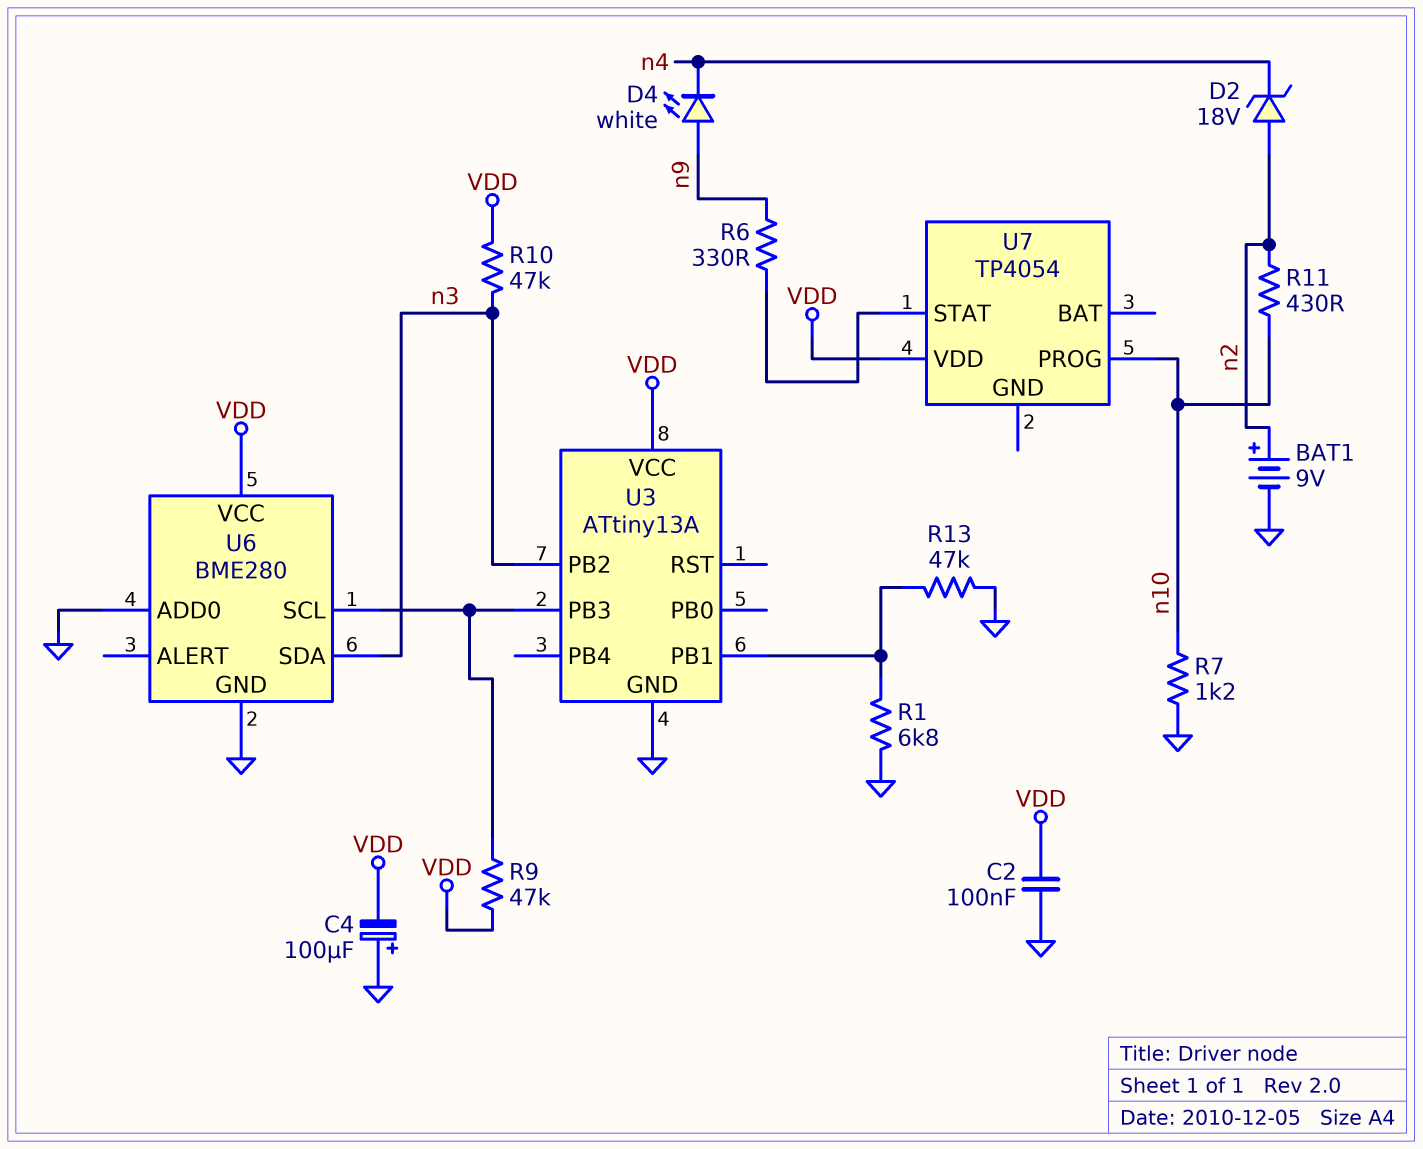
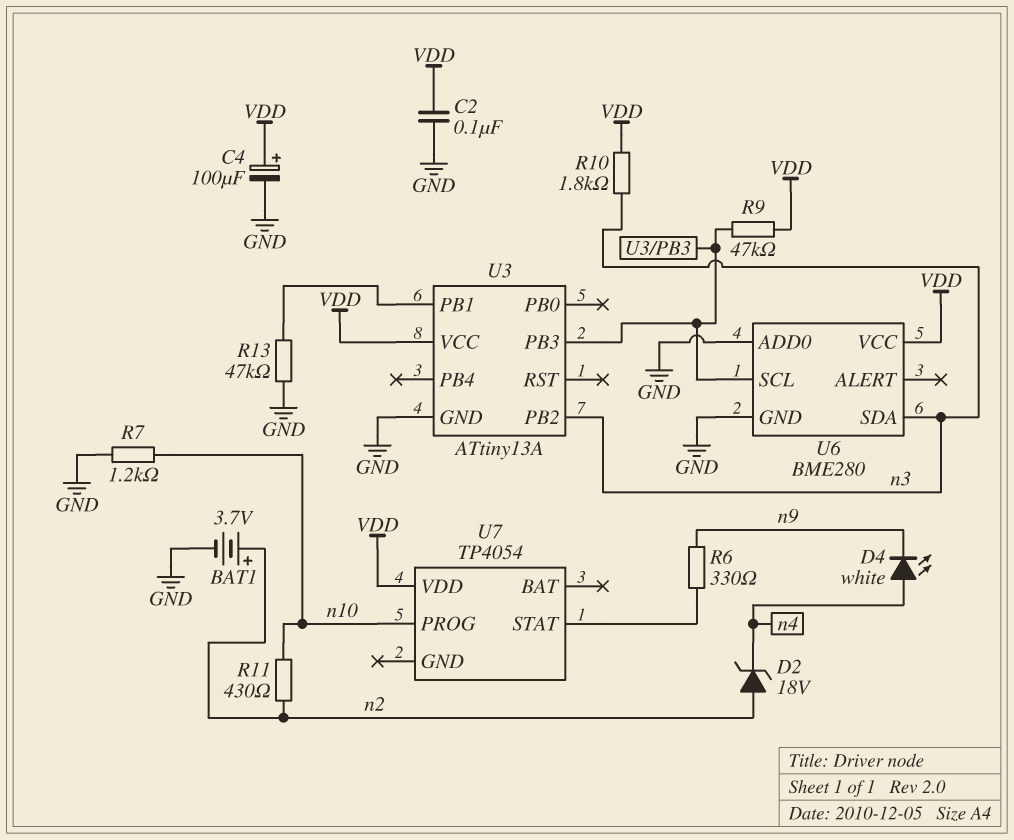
BAT1: 9V (plus n2, minus GND) -> 3.7V (plus n2, minus GND)
C4: 100uF (plus GND, minus VDD) -> 100uF (plus VDD, minus GND)
D4: LED white (A n9, K n4) -> LED white (A n4, K n9)
R1: 6.8k (GND, U3/PB1) -> none
R10: 47k (VDD, n3) -> 1.8k (VDD, n3)

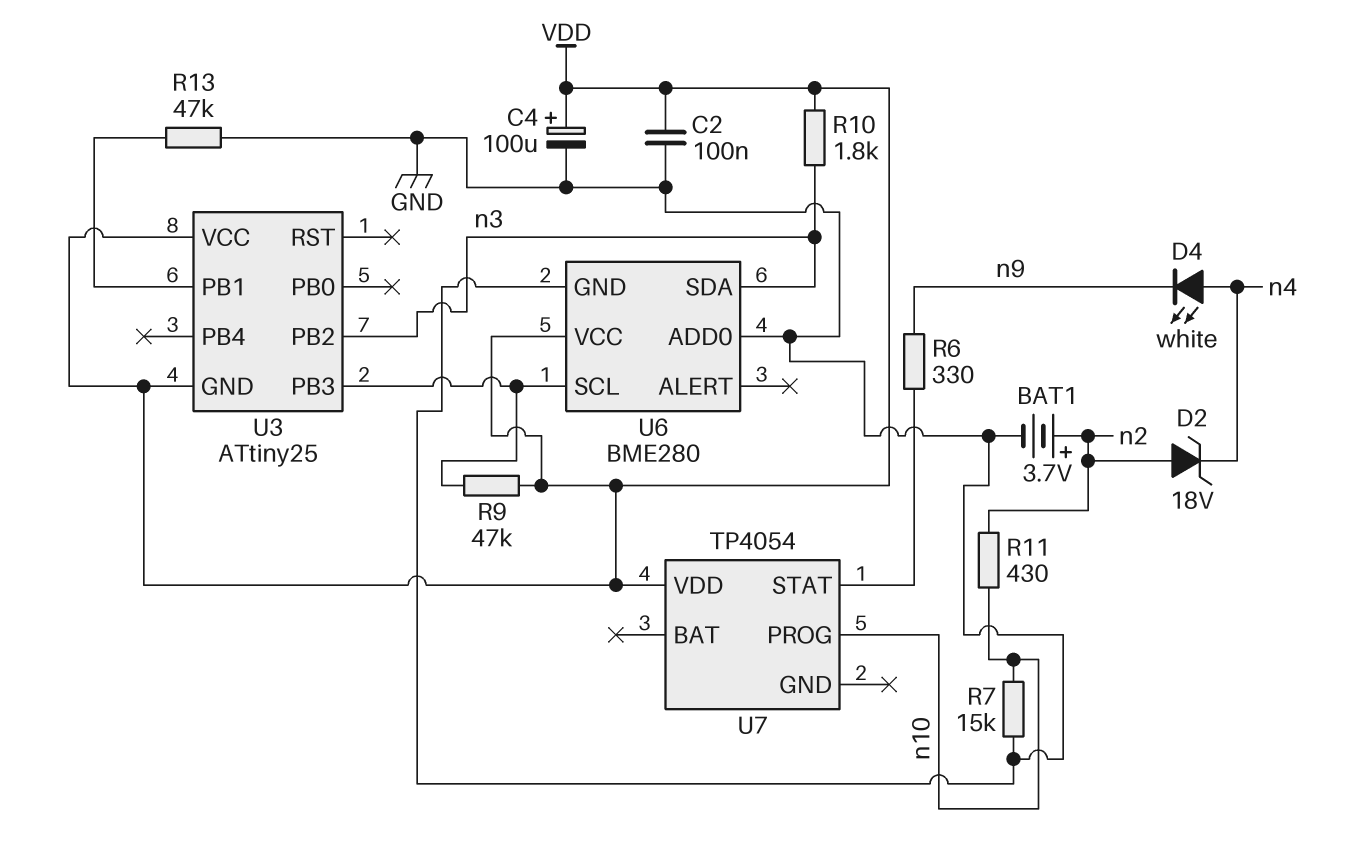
R7: 1.2k (GND, n10) -> 15k (GND, n10)
U3: ATtiny13A -> ATtiny25
U3 pin GND: GND -> VDD

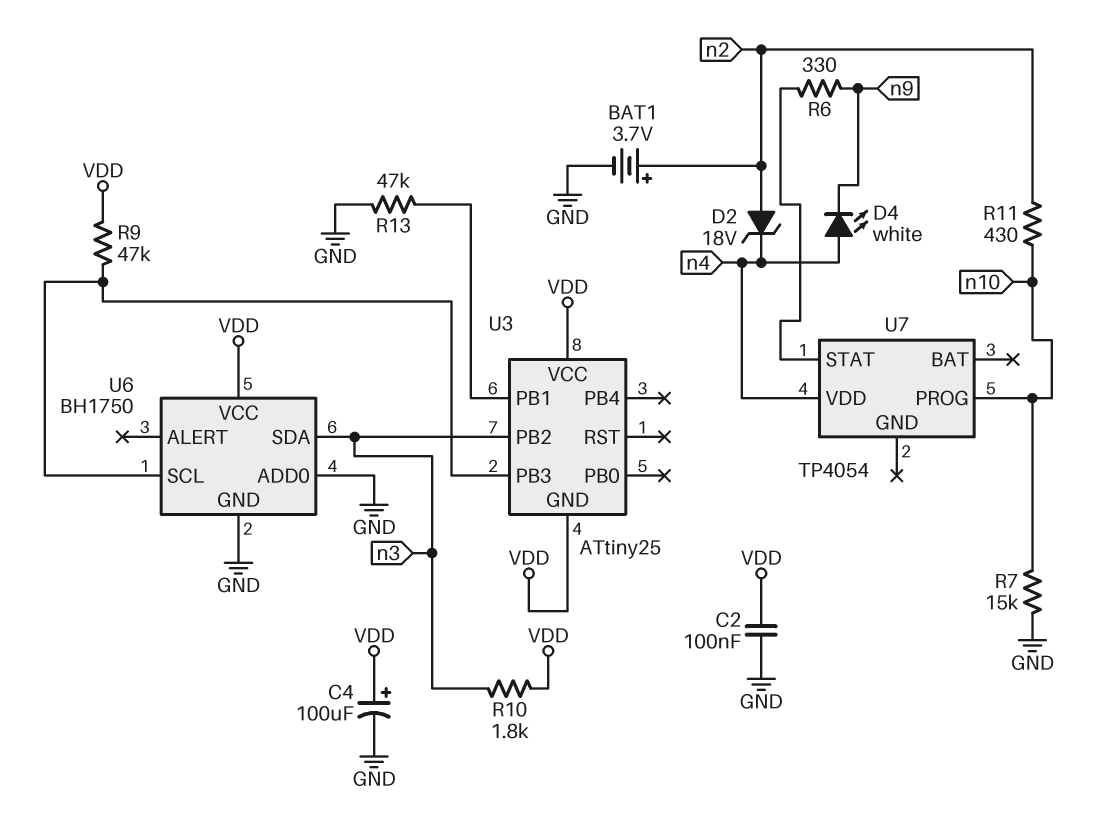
U6: BME280 -> BH1750
U7 pin VDD: VDD -> n4

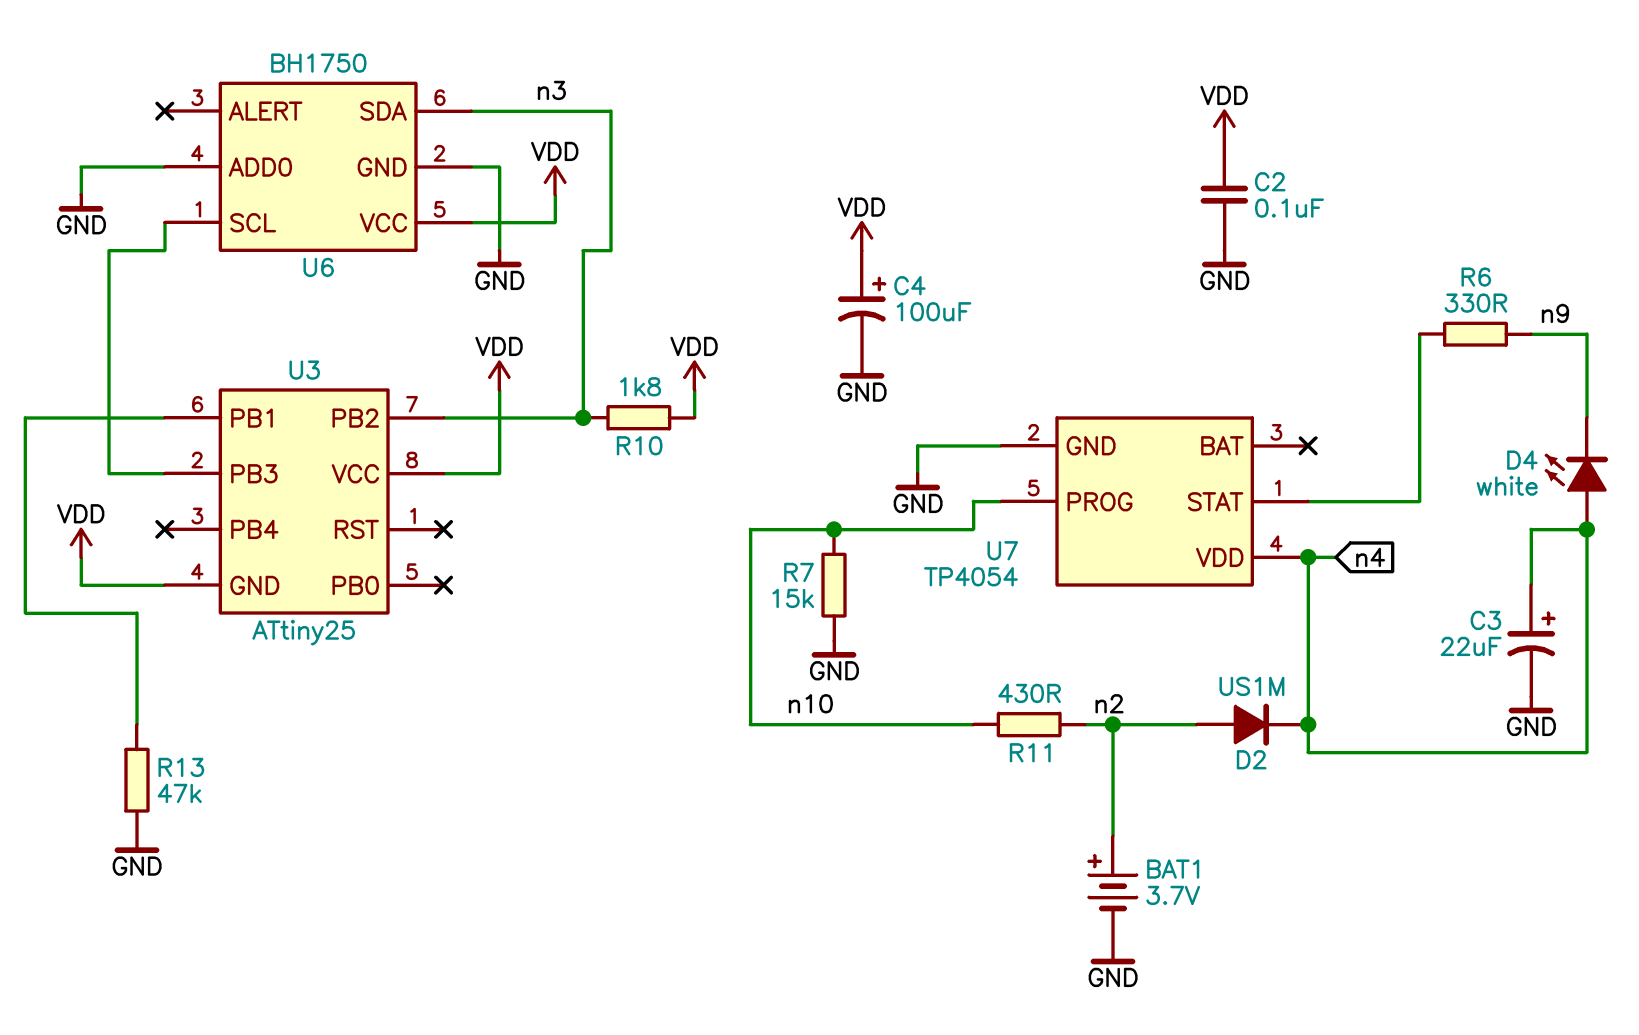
C3: none -> 22uF (plus n4, minus GND)
D2: zener 18V (A n2, K n4) -> diode US1M (A n2, K n4)
R9: 47k (U3/PB3, VDD) -> none
U7 pin GND: none -> GND

